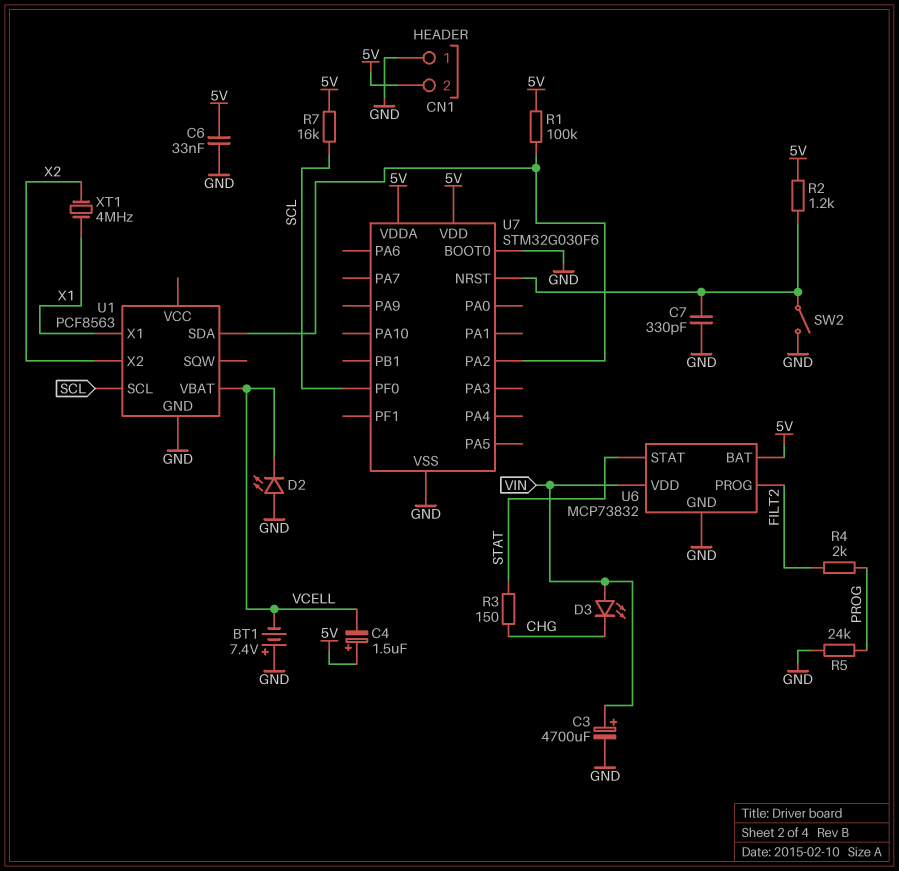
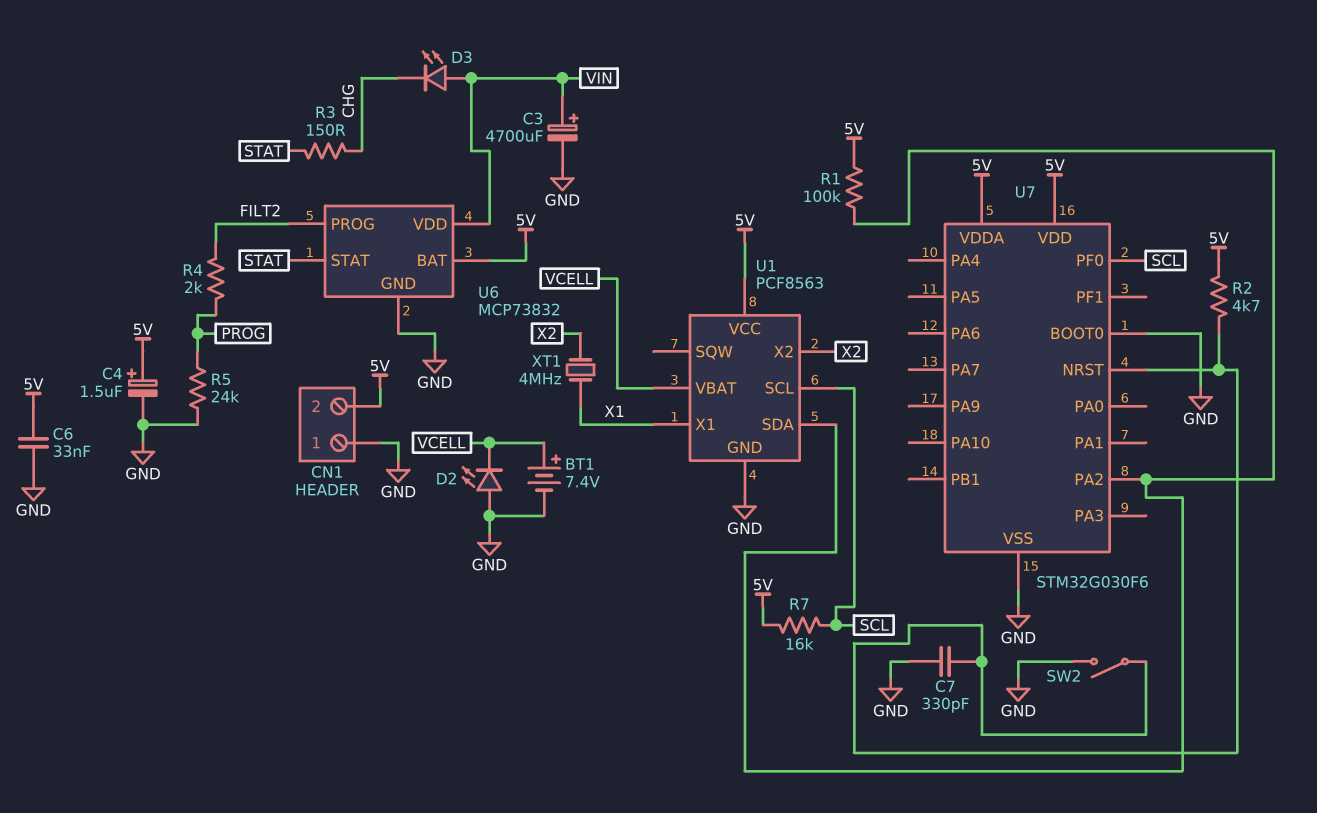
BT1: 7.4V (plus GND, minus VCELL) -> 7.4V (plus VCELL, minus GND)
C4: 1.5uF (plus 5V, minus VCELL) -> 1.5uF (plus 5V, minus GND)
R2: 1.2k (5V, U7/NRST) -> 4.7k (5V, U7/NRST)
U1 pin VCC: none -> 5V

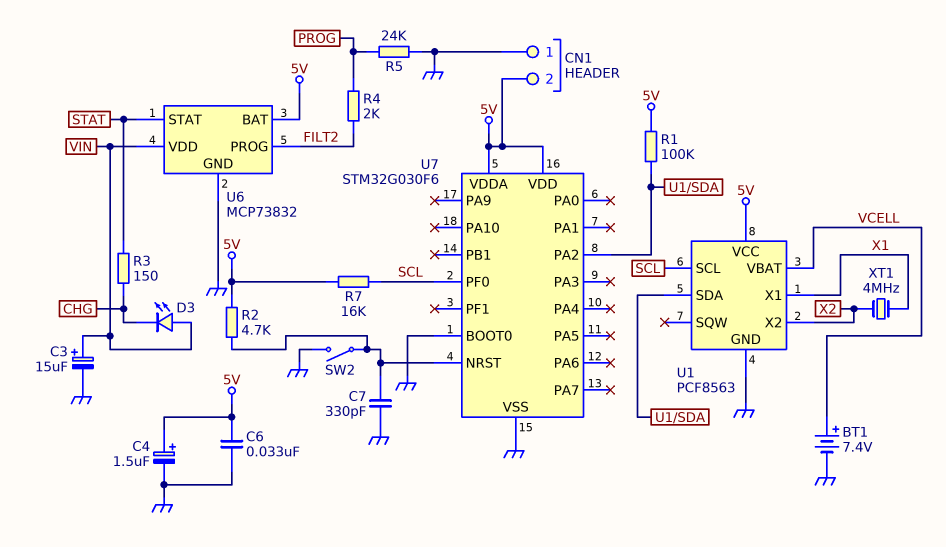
C3: 4700uF (plus VIN, minus GND) -> 15uF (plus VIN, minus GND)
D2: LED (A GND, K VCELL) -> none

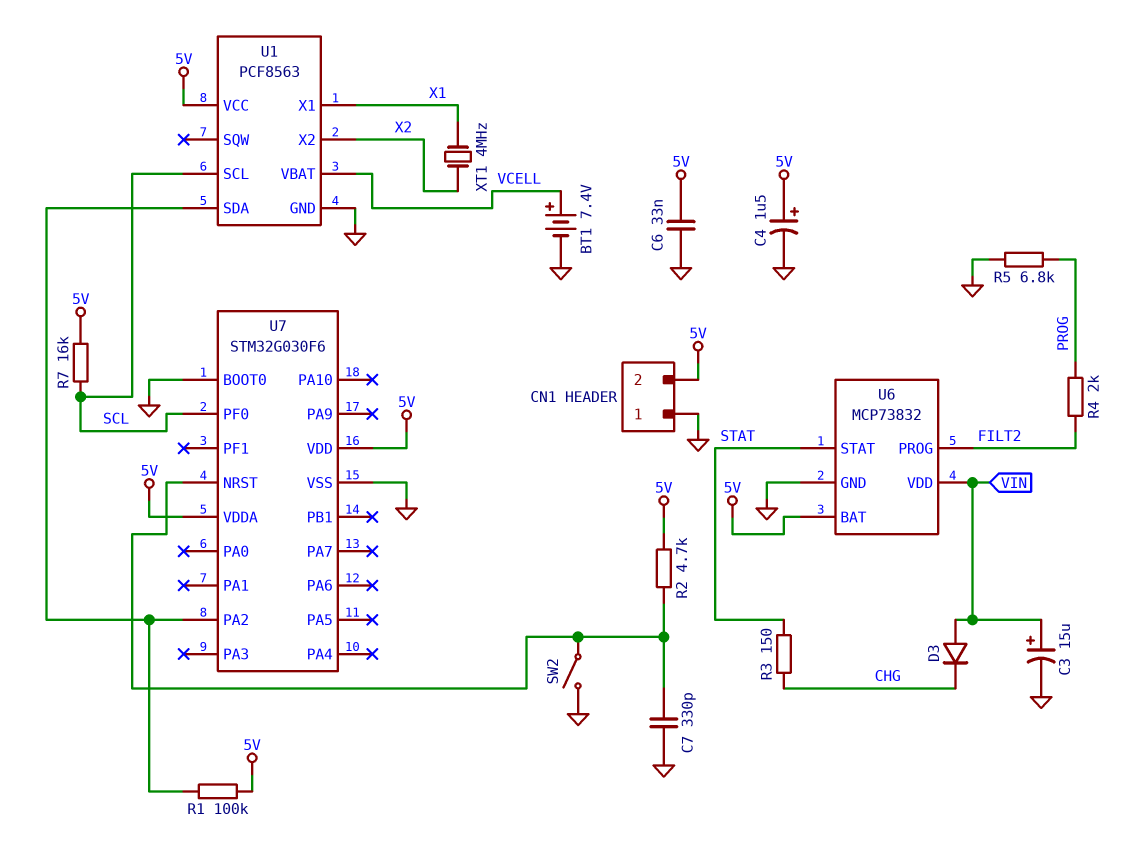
D3: LED (A VIN, K CHG) -> diode (A VIN, K CHG)
R5: 24k (GND, PROG) -> 6.8k (GND, PROG)

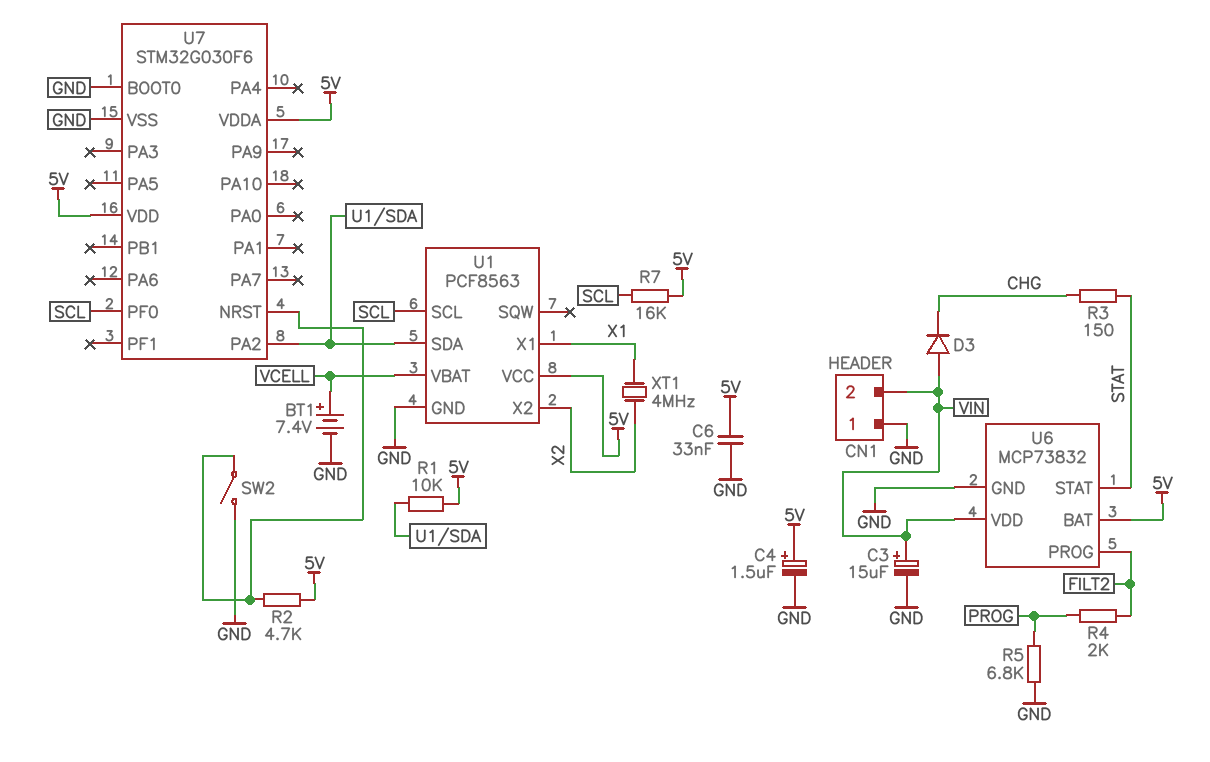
C7: 330pF (GND, U7/NRST) -> none
CN1 pin 2: 5V -> VIN
R1: 100k (5V, U1/SDA) -> 10k (5V, U1/SDA)

